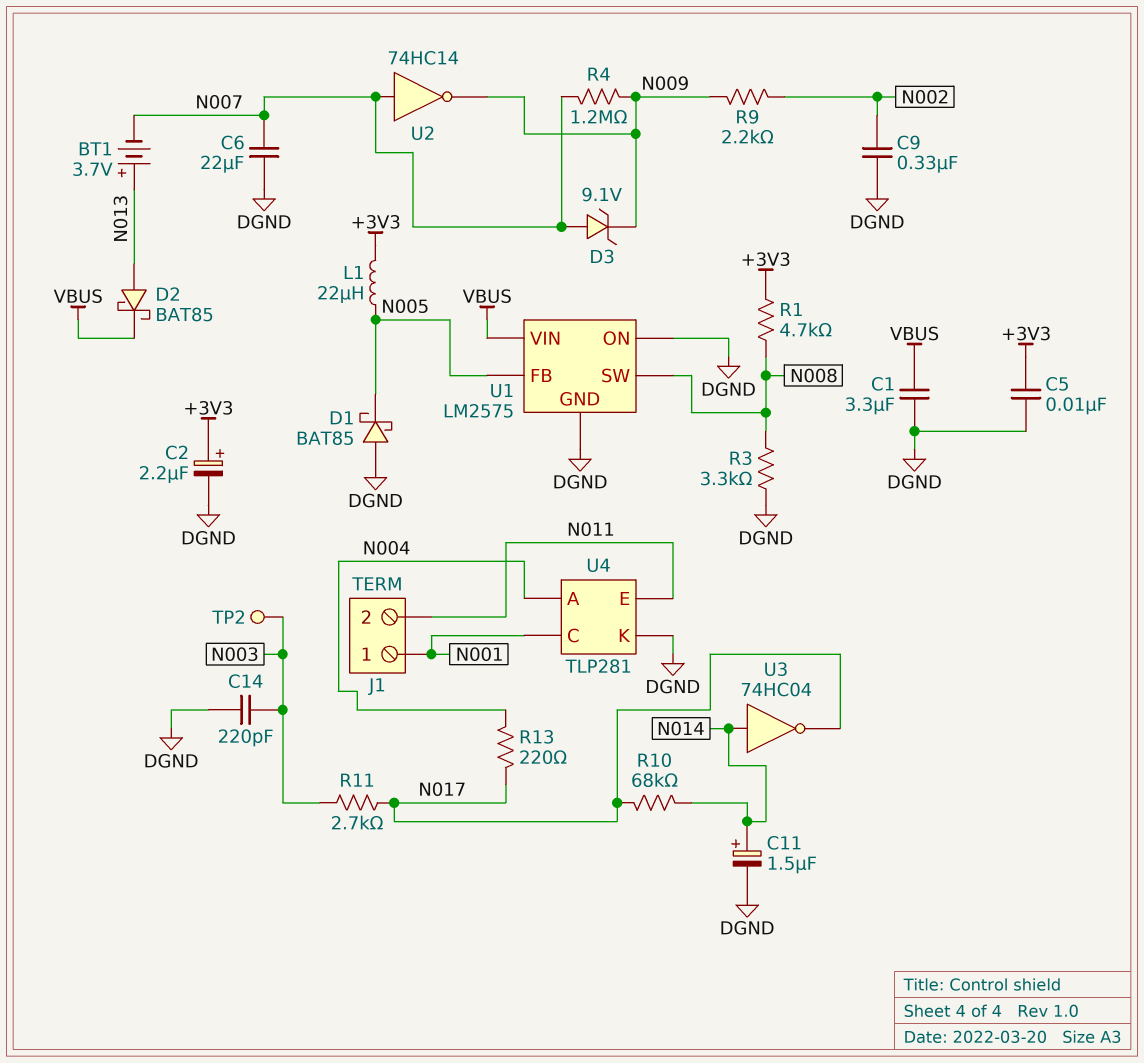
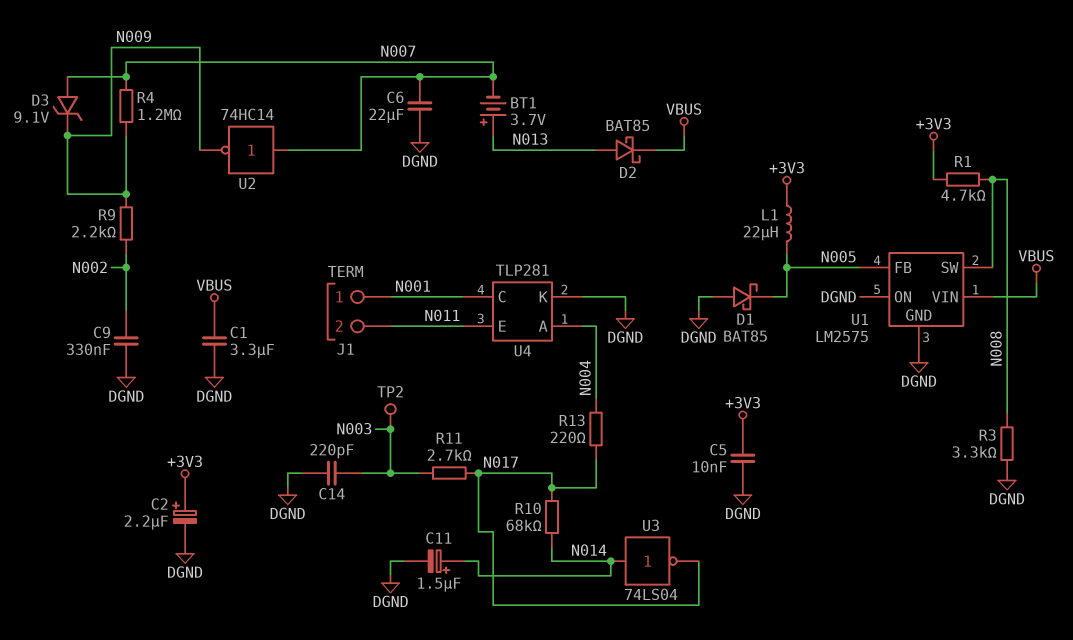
U3: NOT 74HC04 (in N014, out N017) -> NOT 74LS04 (in N014, out N017)

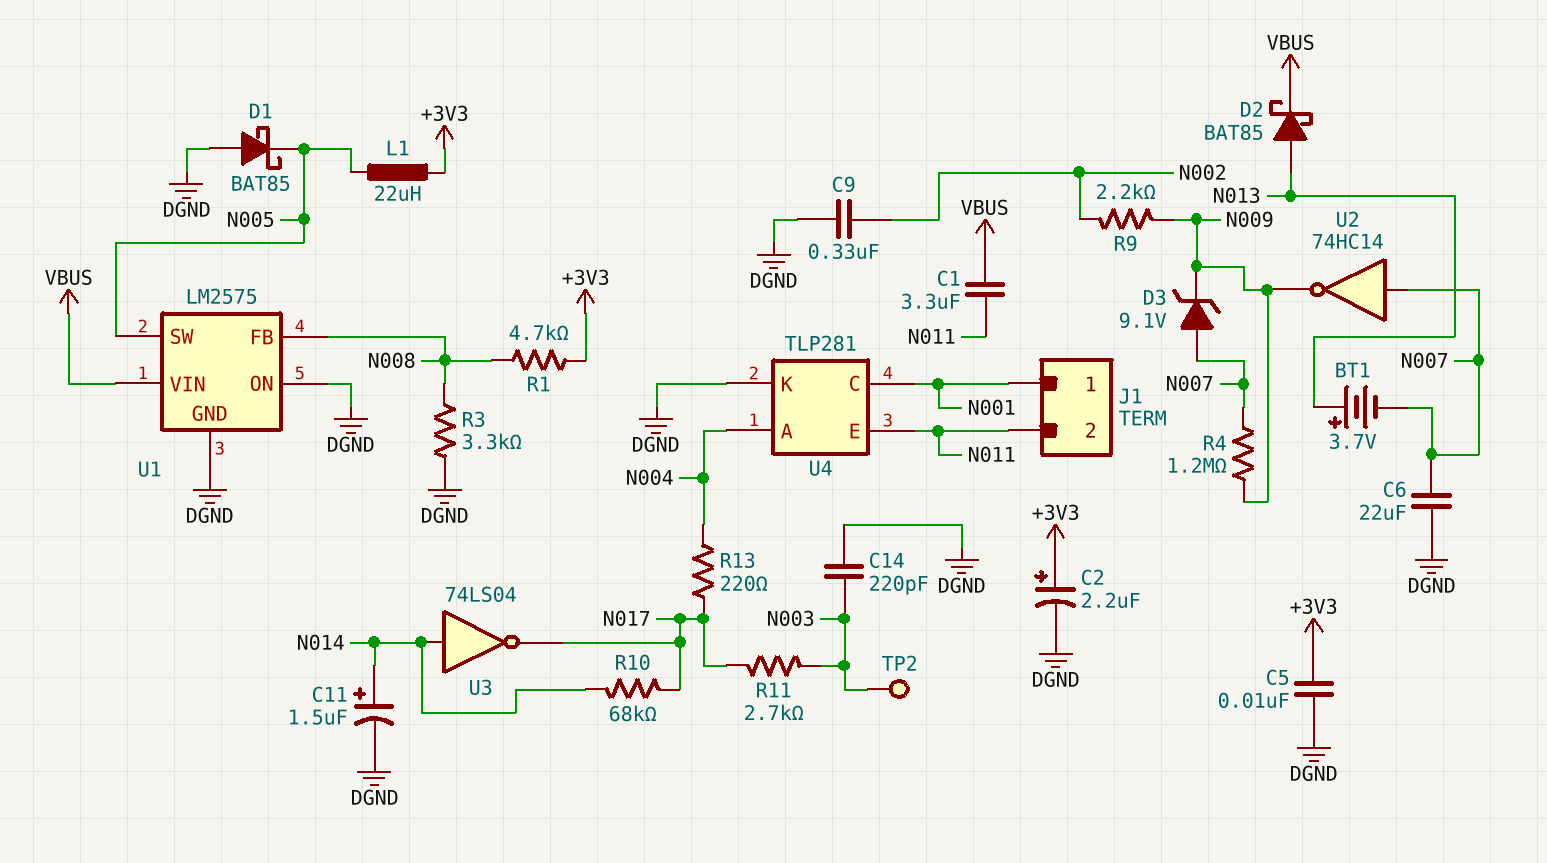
C1: 3.3uF (DGND, VBUS) -> 3.3uF (N011, VBUS)
U1 pin FB: N005 -> N008
U1 pin SW: N008 -> N005

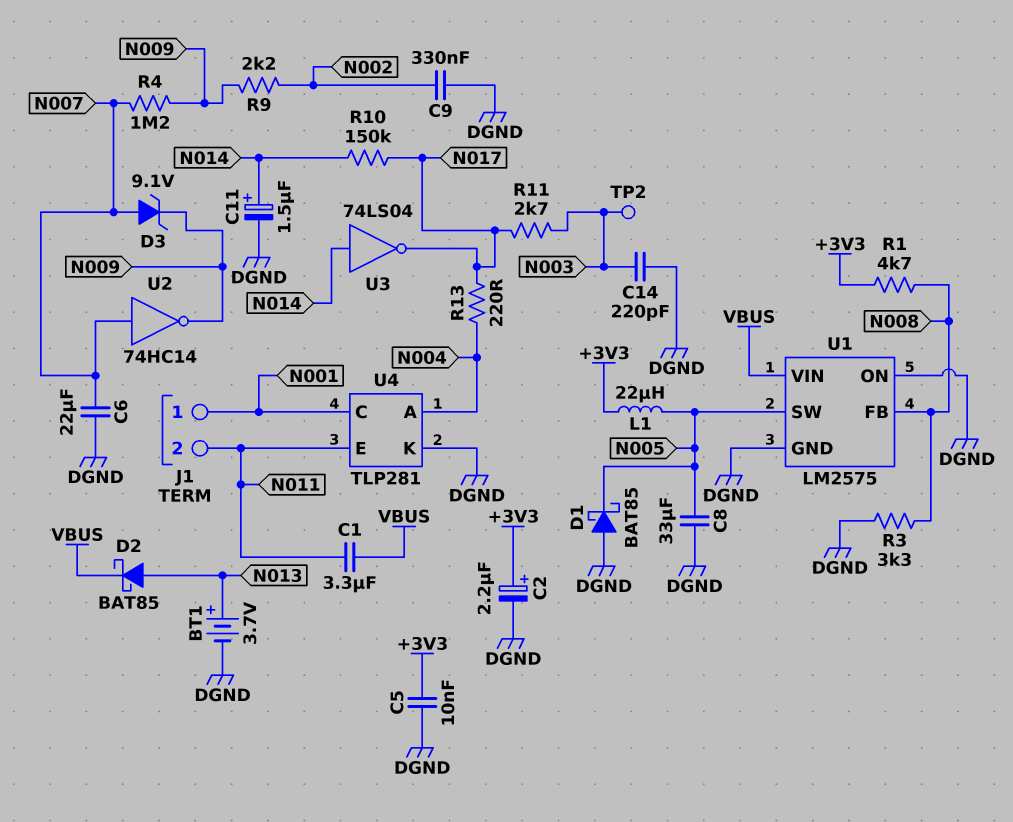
BT1: 3.7V (plus N013, minus N007) -> 3.7V (plus N013, minus DGND)
C8: none -> 33uF (DGND, N005)
R10: 68k (N014, N017) -> 150k (N014, N017)

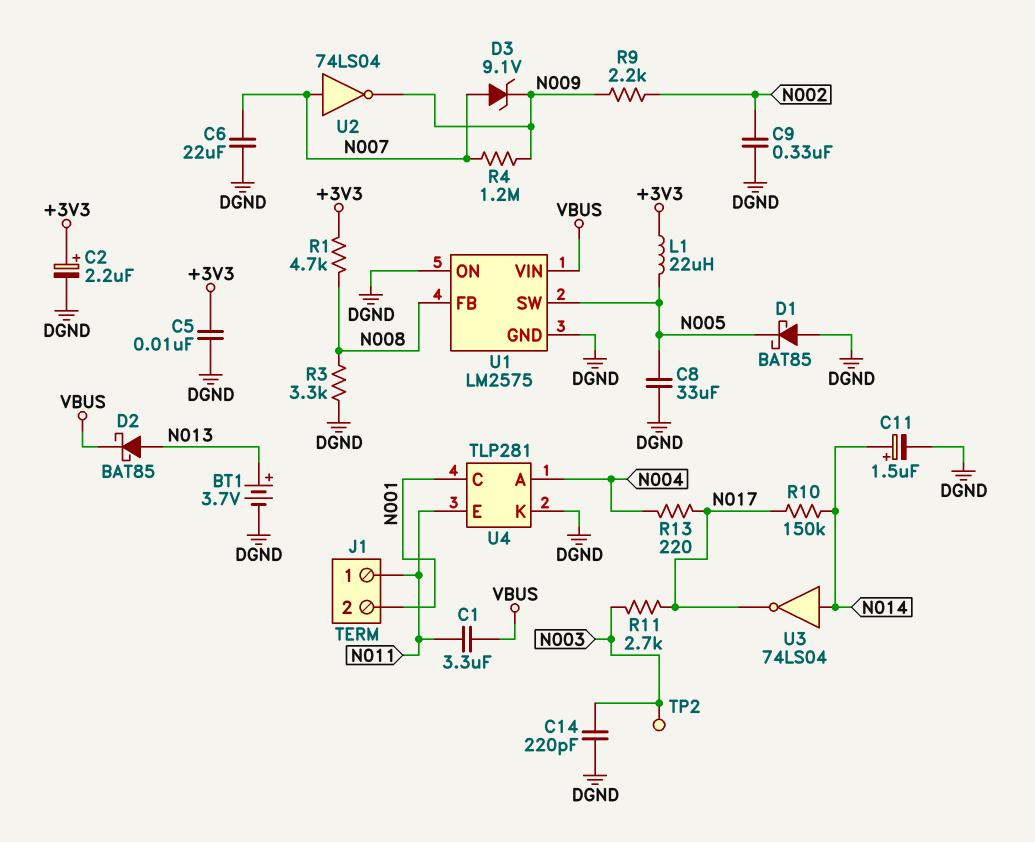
J1 pin 1: N001 -> N011
J1 pin 2: N011 -> N001
U2: NOT 74HC14 (in N007, out N009) -> NOT 74LS04 (in N007, out N009)

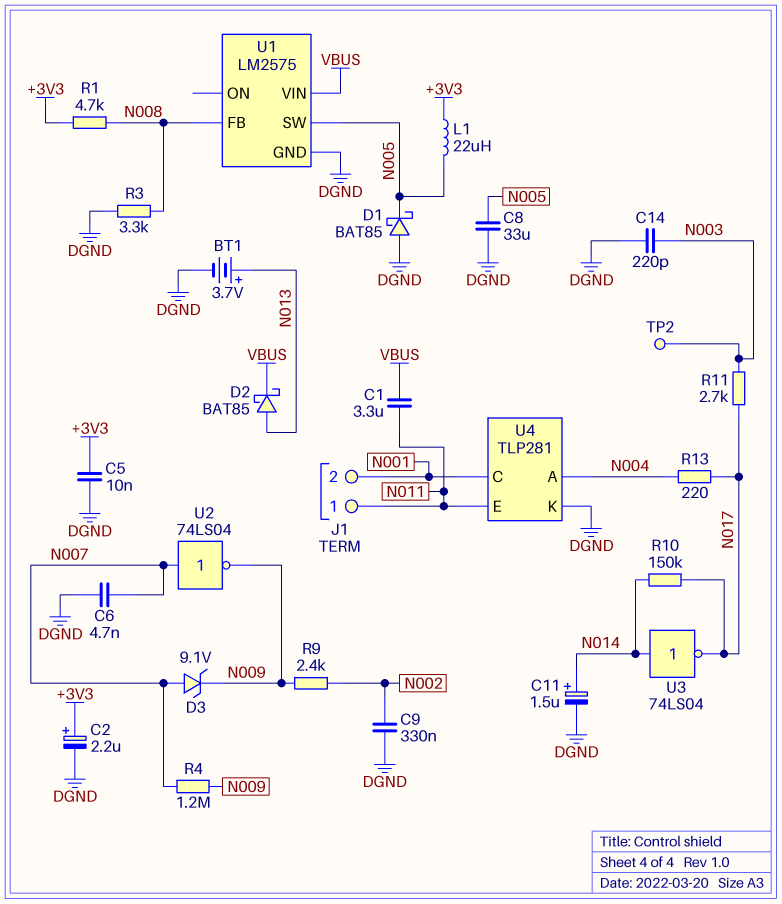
C6: 22uF (DGND, N007) -> 4.7nF (DGND, N007)
R9: 2.2k (N002, N009) -> 2.4k (N002, N009)
U1 pin ON: DGND -> none

